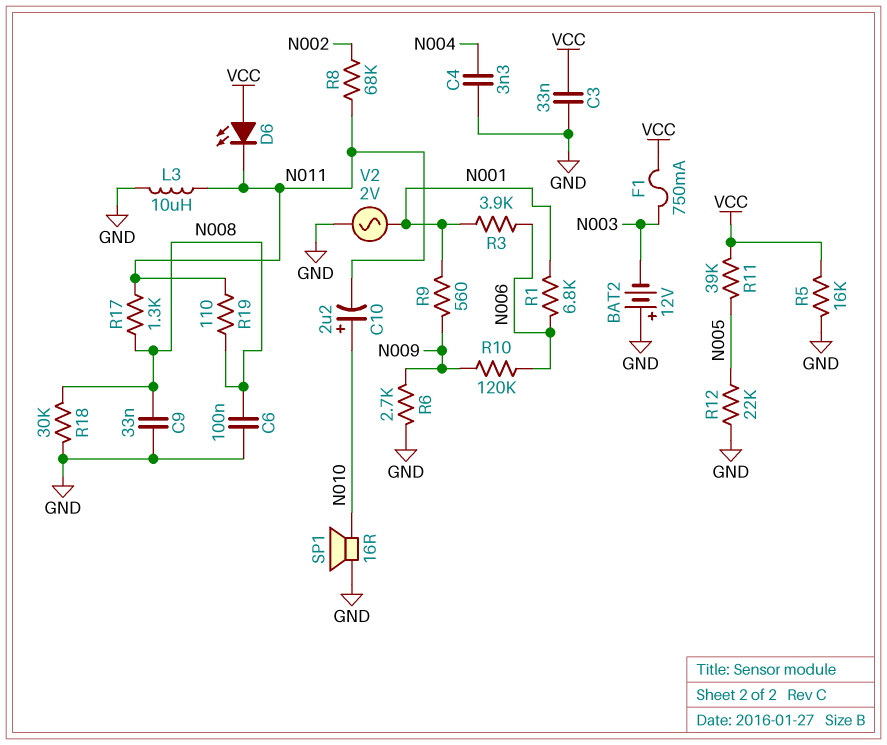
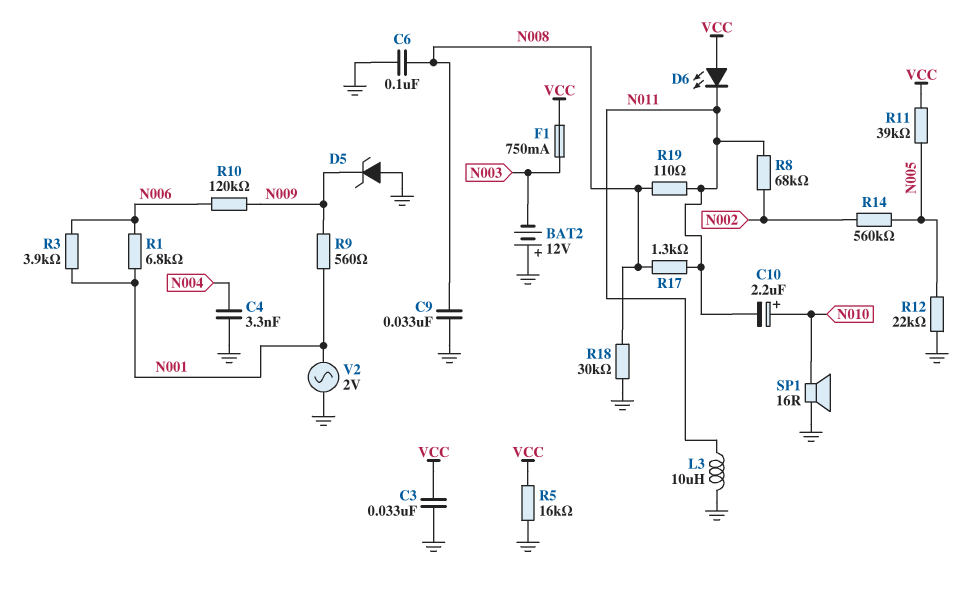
D5: none -> zener (A GND, K N009)
R6: 2.7k (GND, N009) -> none
R14: none -> 560k (N002, N005)

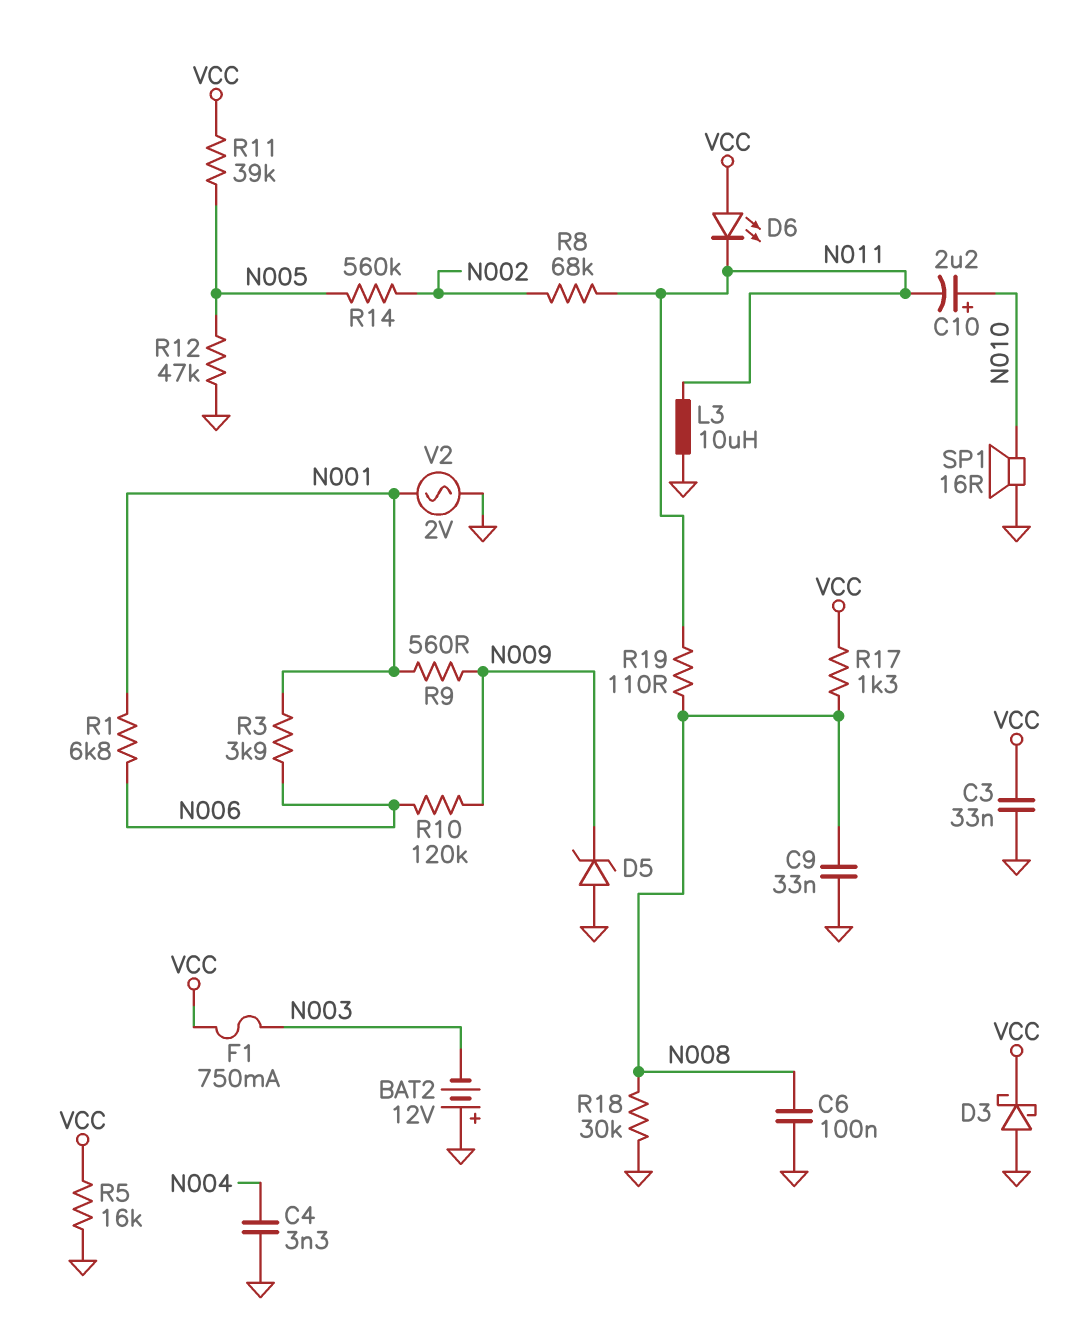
D3: none -> schottky (A GND, K VCC)
R12: 22k (GND, N005) -> 47k (GND, N005)
R17: 1.3k (N008, N011) -> 1.3k (N008, VCC)

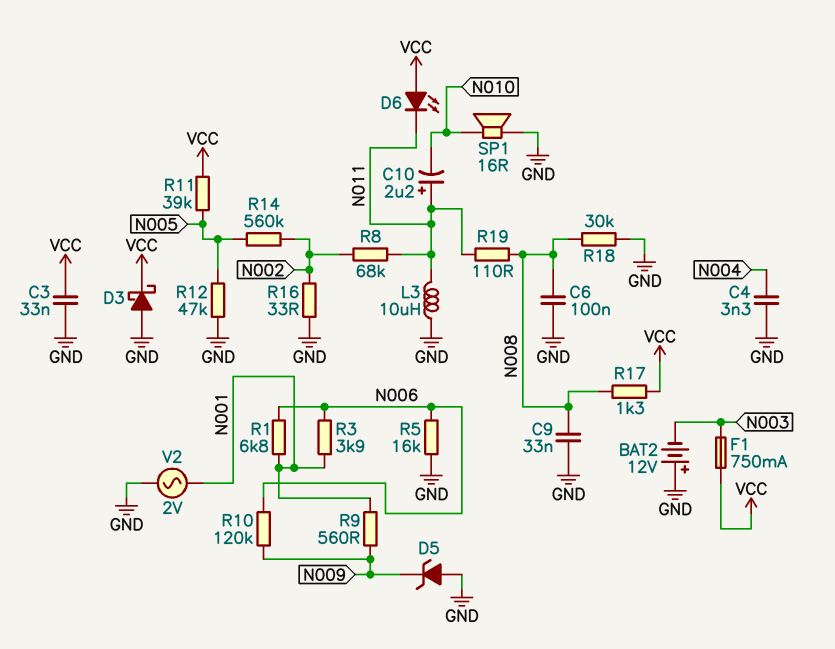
C10: 2.2uF (plus N010, minus N011) -> 2.2uF (plus N011, minus N010)
R5: 16k (GND, VCC) -> 16k (GND, N006)
R16: none -> 33 (GND, N002)

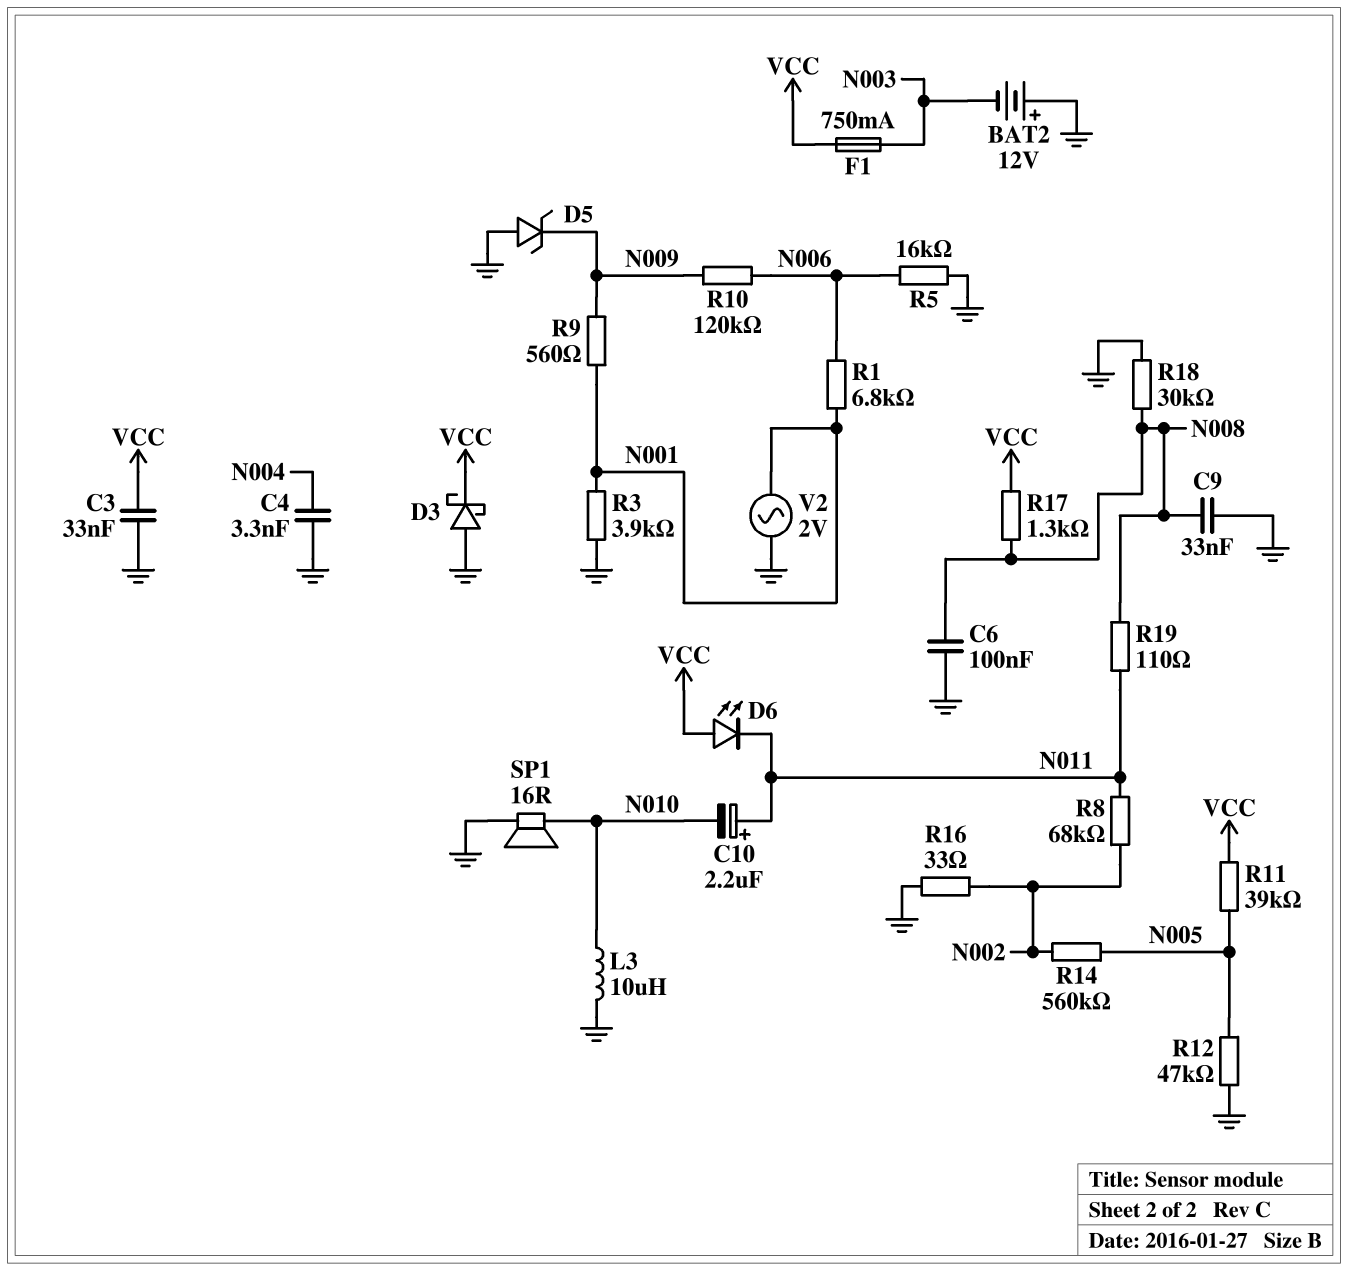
L3: 10uH (GND, N011) -> 10uH (GND, N010)
R3: 3.9k (N001, N006) -> 3.9k (GND, N001)

